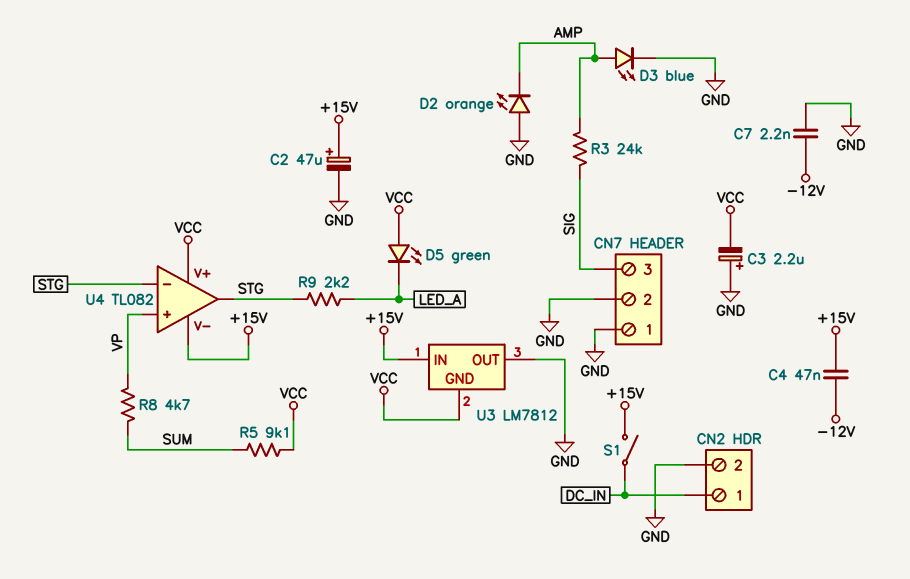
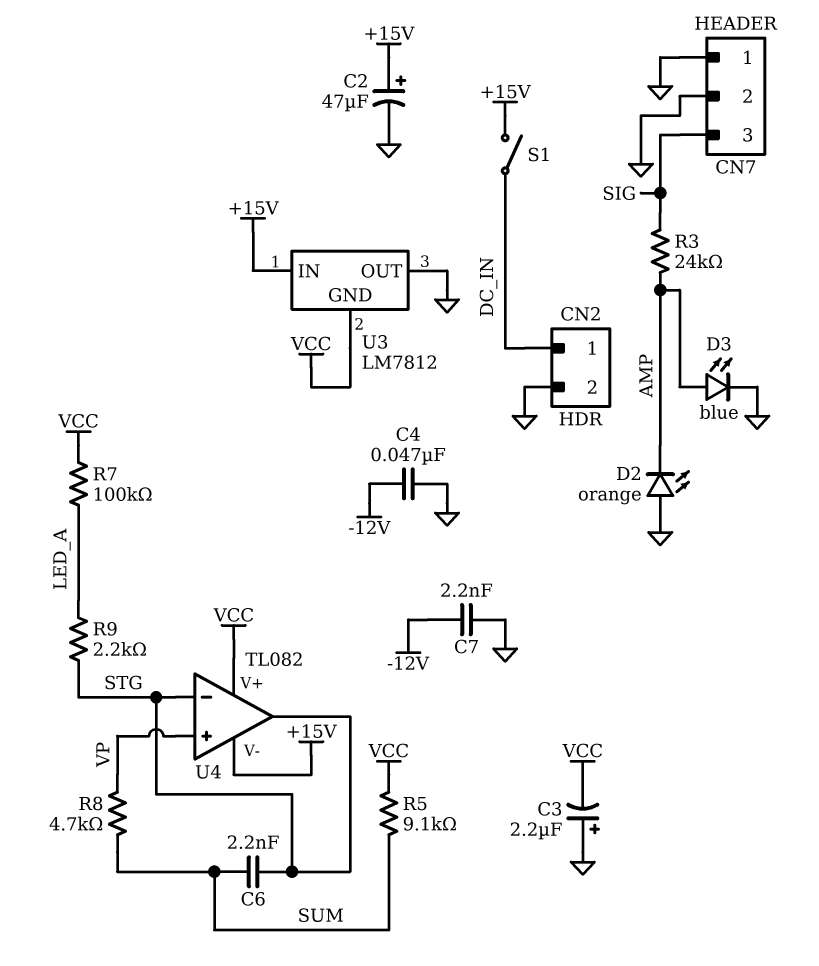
C4: 47nF (+15V, -12V) -> 47nF (-12V, GND)
C6: none -> 2.2nF (STG, SUM)
D5: LED green (A VCC, K LED_A) -> none
R7: none -> 100k (LED_A, VCC)

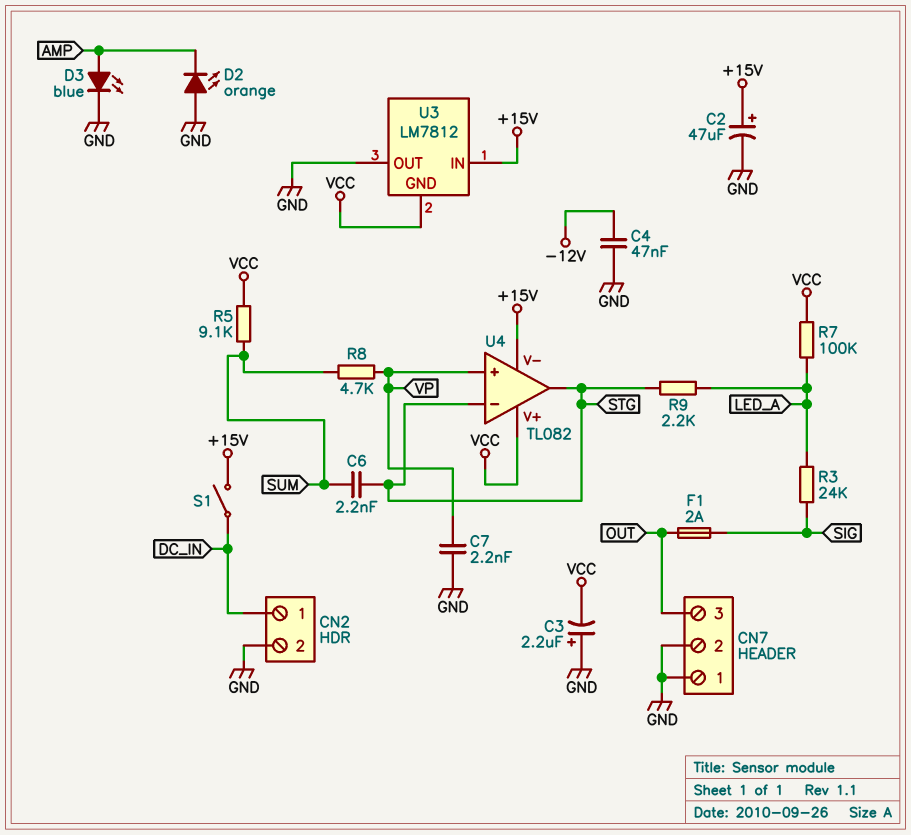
C7: 2.2nF (-12V, GND) -> 2.2nF (GND, VP)
CN7 pin 3: SIG -> OUT
F1: none -> 2A (OUT, SIG)
R3: 24k (AMP, SIG) -> 24k (LED_A, SIG)

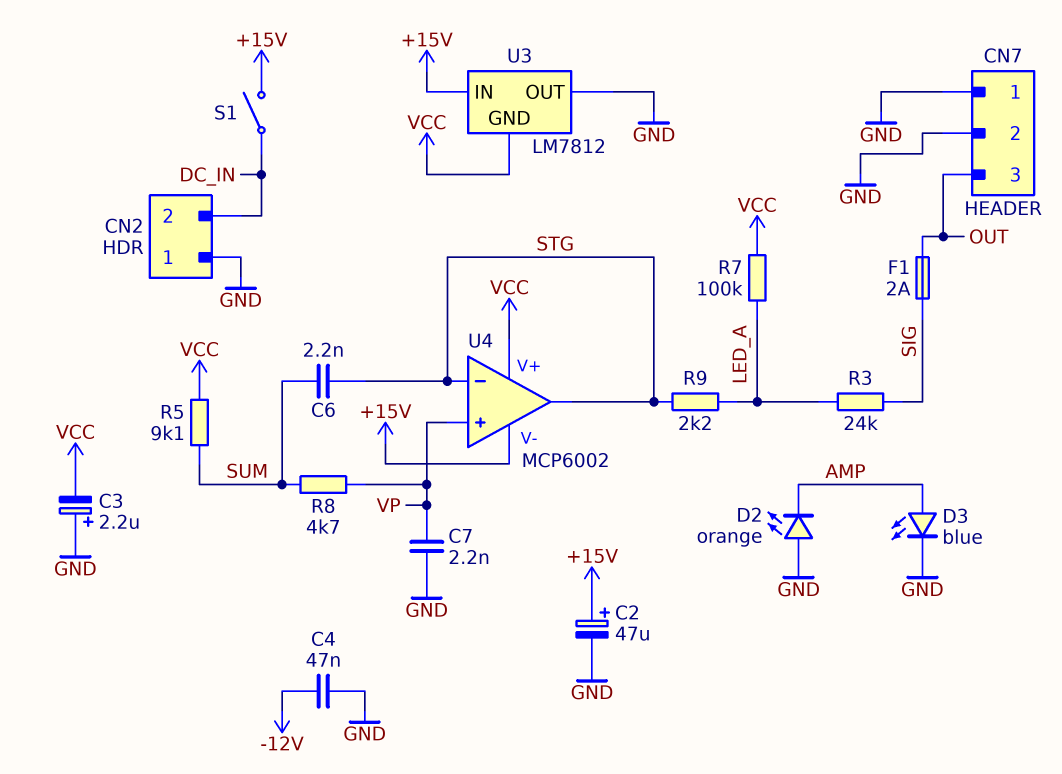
CN2 pin 1: DC_IN -> GND
CN2 pin 2: GND -> DC_IN
U4: TL082 -> MCP6002

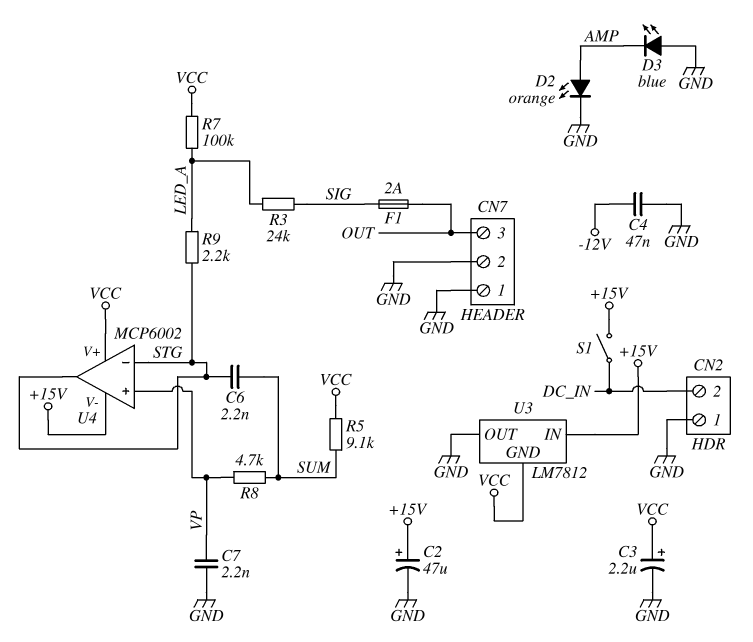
C3: 2.2uF (plus GND, minus VCC) -> 2.2uF (plus VCC, minus GND)
D2: LED orange (A GND, K AMP) -> LED orange (A AMP, K GND)
D3: LED blue (A AMP, K GND) -> LED blue (A GND, K AMP)

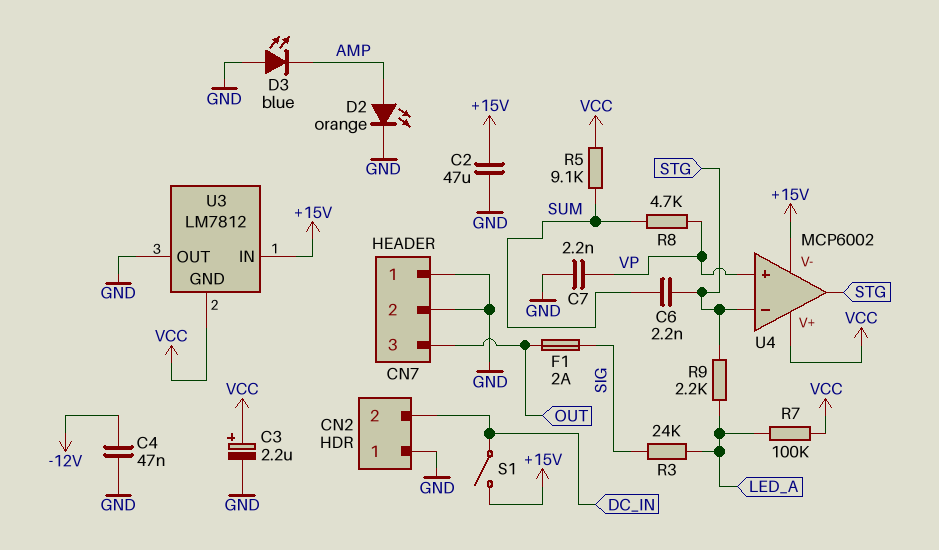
C2: 47uF (plus +15V, minus GND) -> 47uF (+15V, GND)

